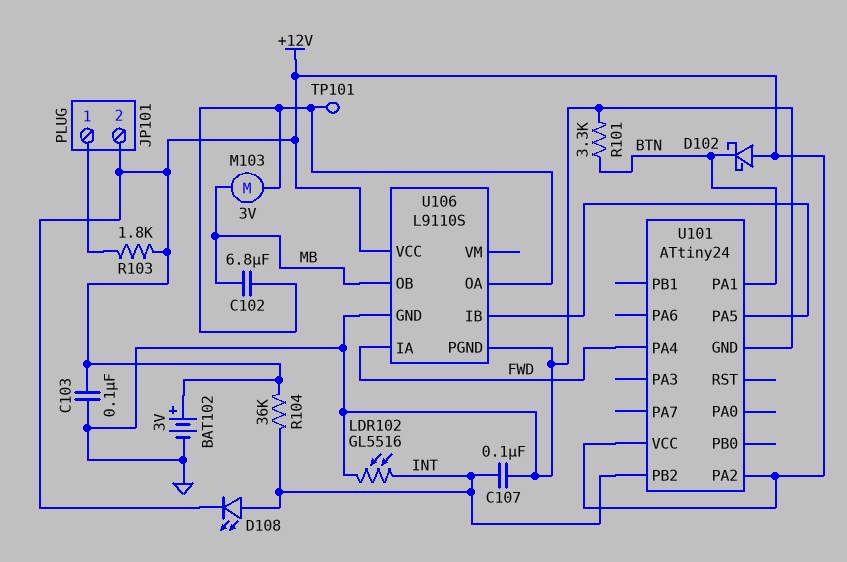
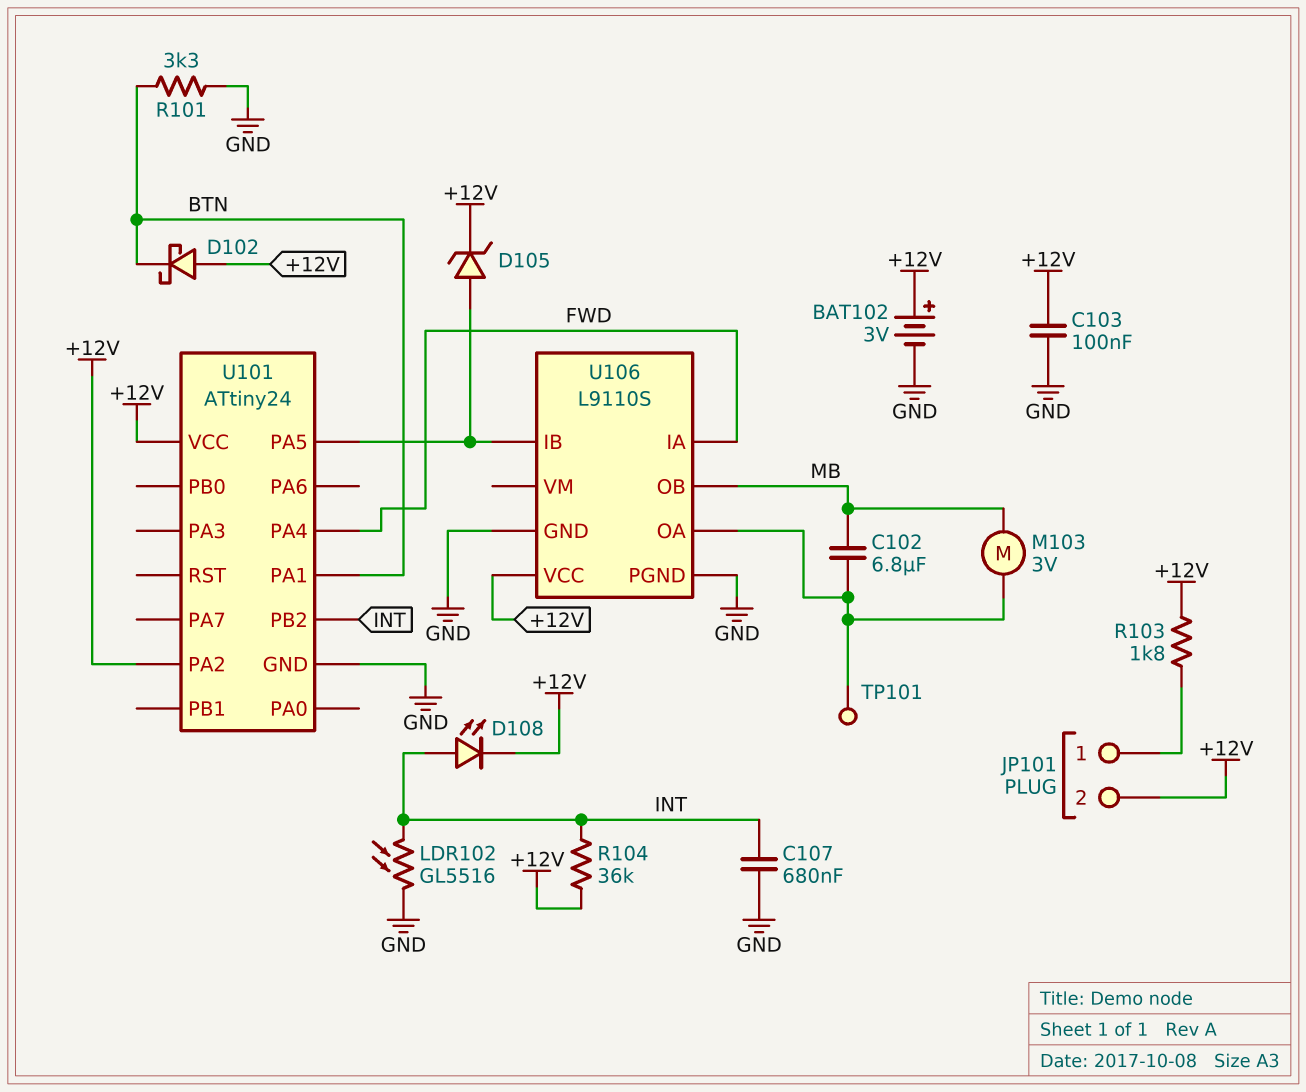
C107: 100nF (GND, INT) -> 680nF (GND, INT)
D105: none -> zener (A U101/PA5, K +12V)

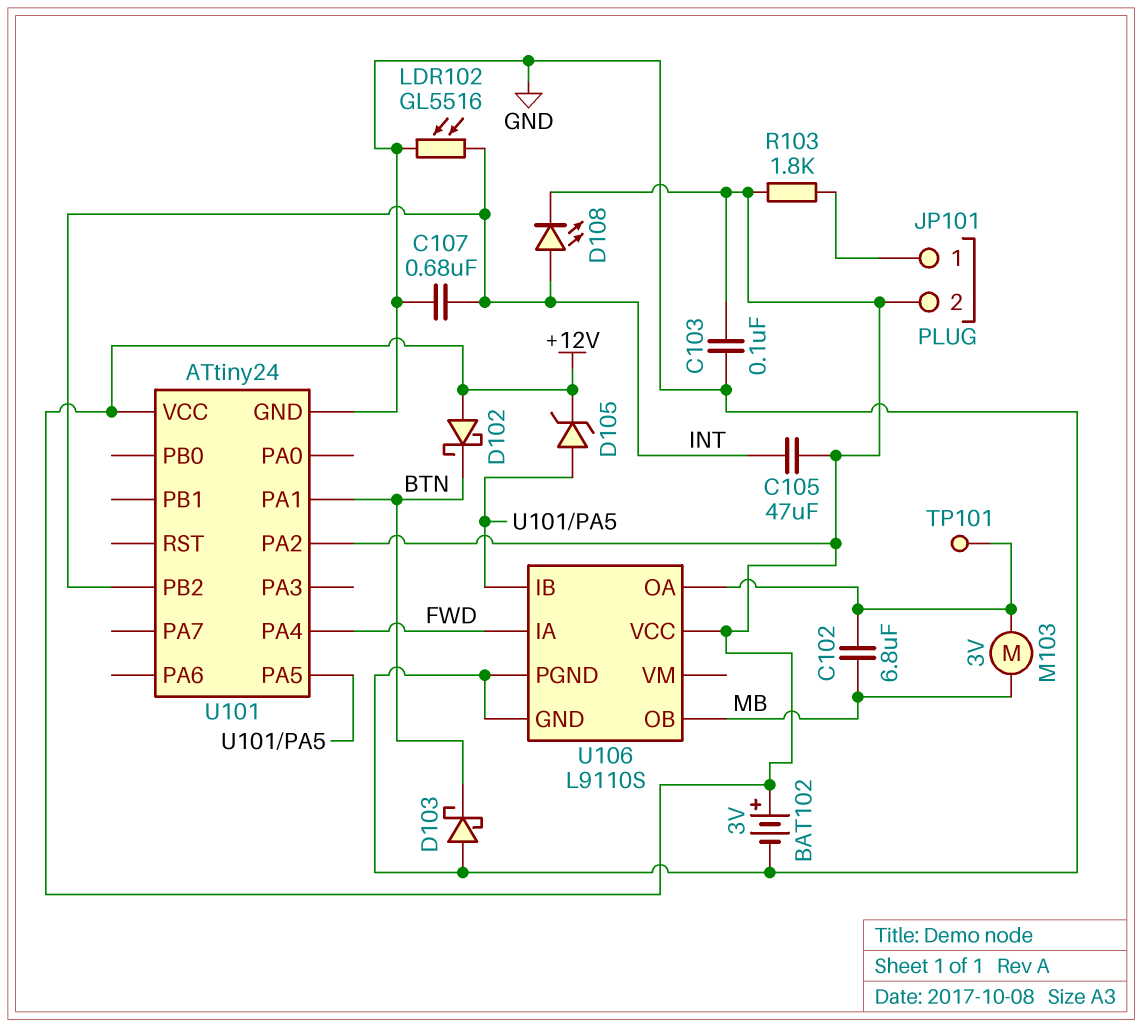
C105: none -> 47uF (+12V, INT)
D103: none -> schottky (A GND, K BTN)
R101: 3.3k (BTN, GND) -> none
R104: 36k (+12V, INT) -> none

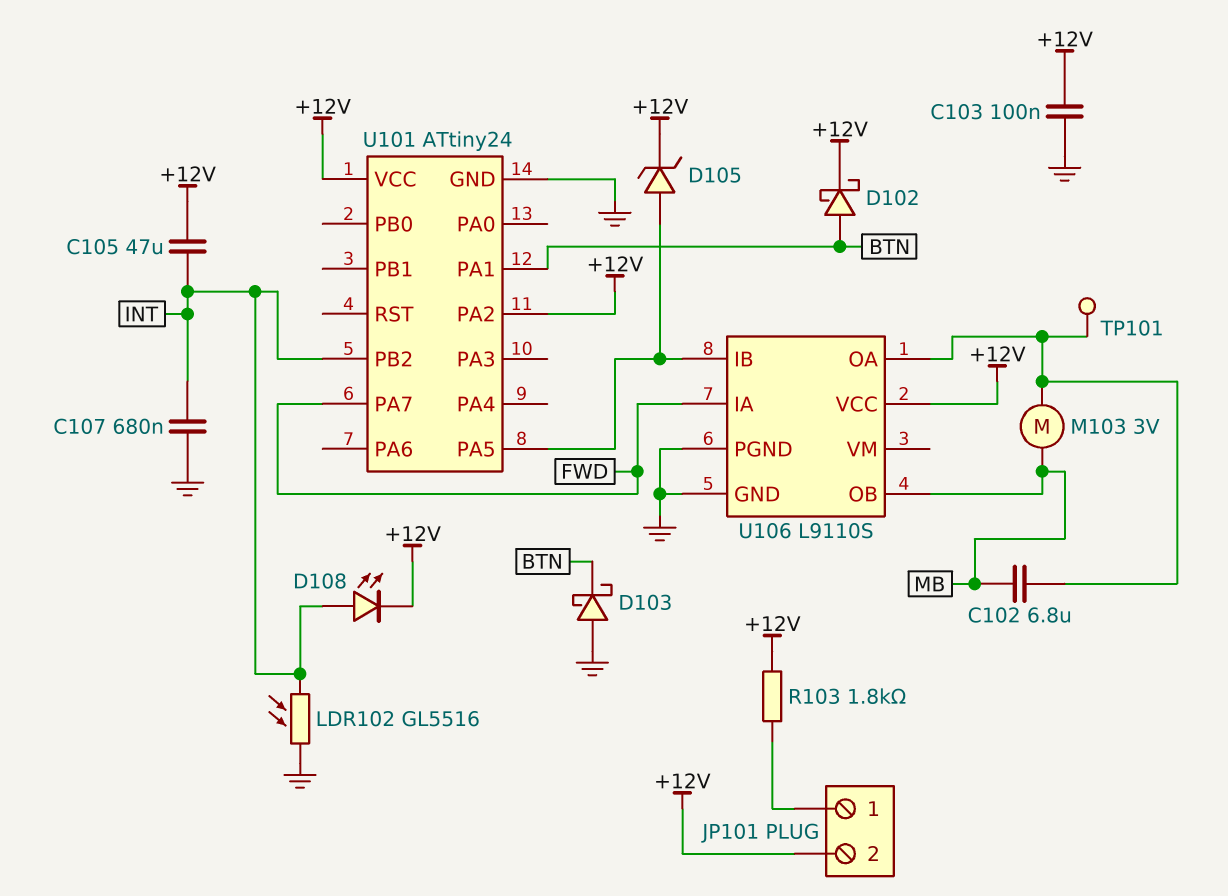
BAT102: 3V (plus +12V, minus GND) -> none
D102: schottky (A +12V, K BTN) -> schottky (A BTN, K +12V)
U101 pin PA4: FWD -> none
U101 pin PA7: none -> FWD

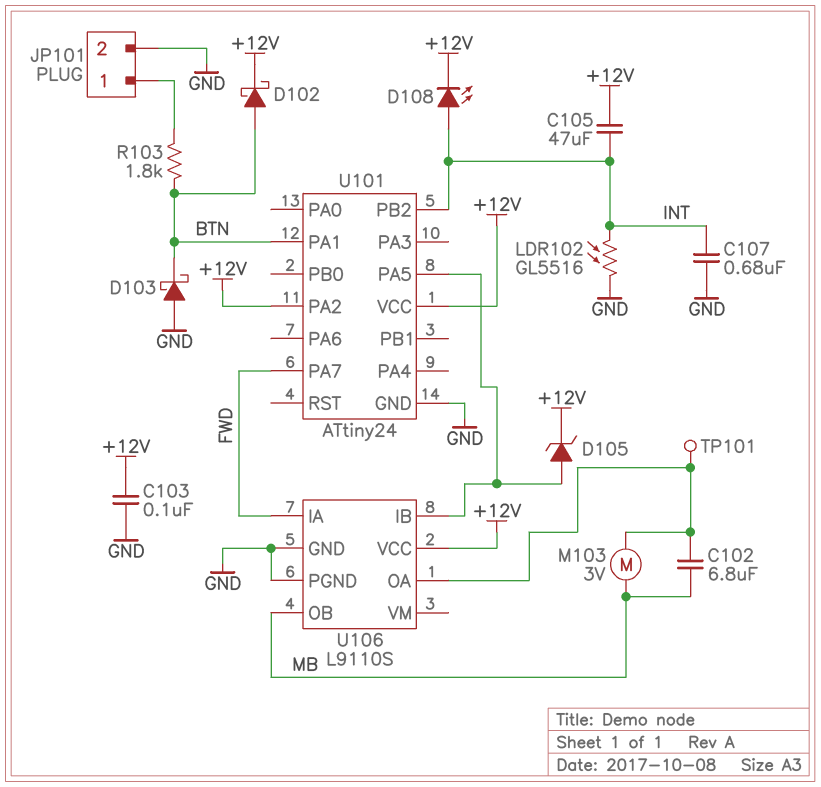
JP101 pin 2: +12V -> GND
R103: 1.8k (+12V, JP101/1) -> 1.8k (BTN, JP101/1)

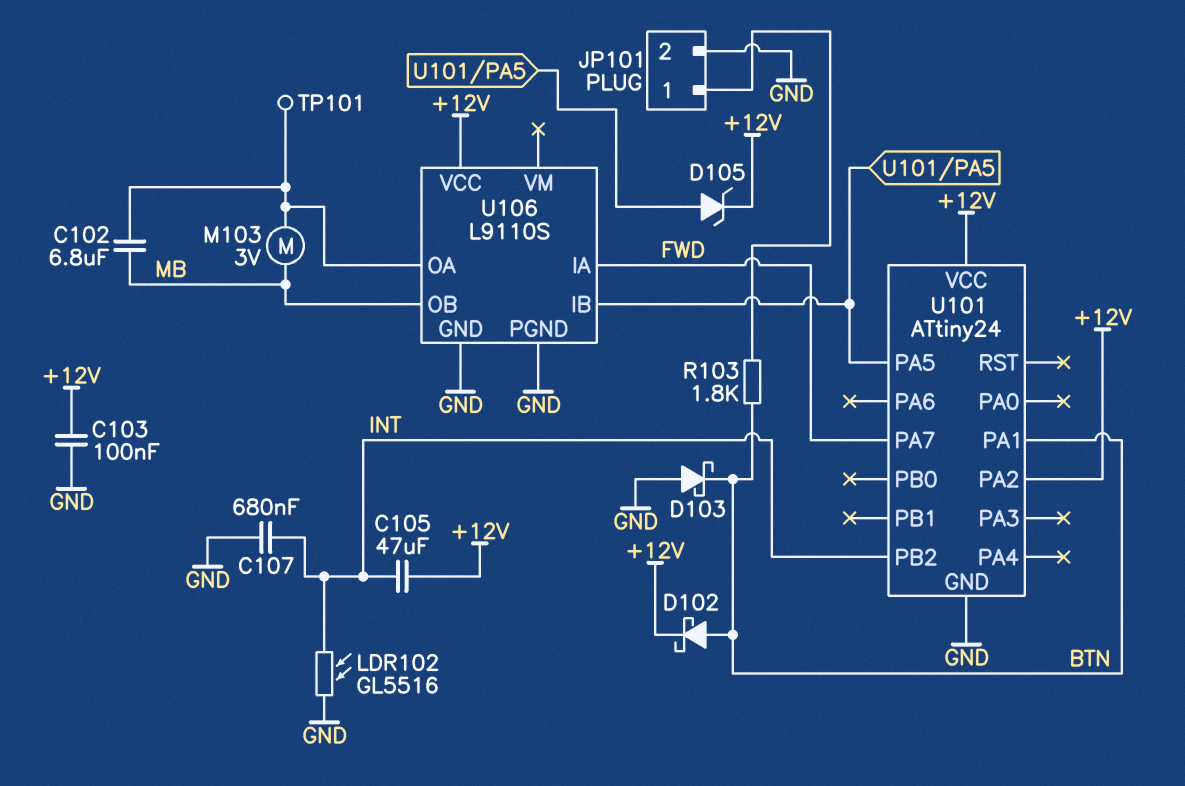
D108: LED (A INT, K +12V) -> none

